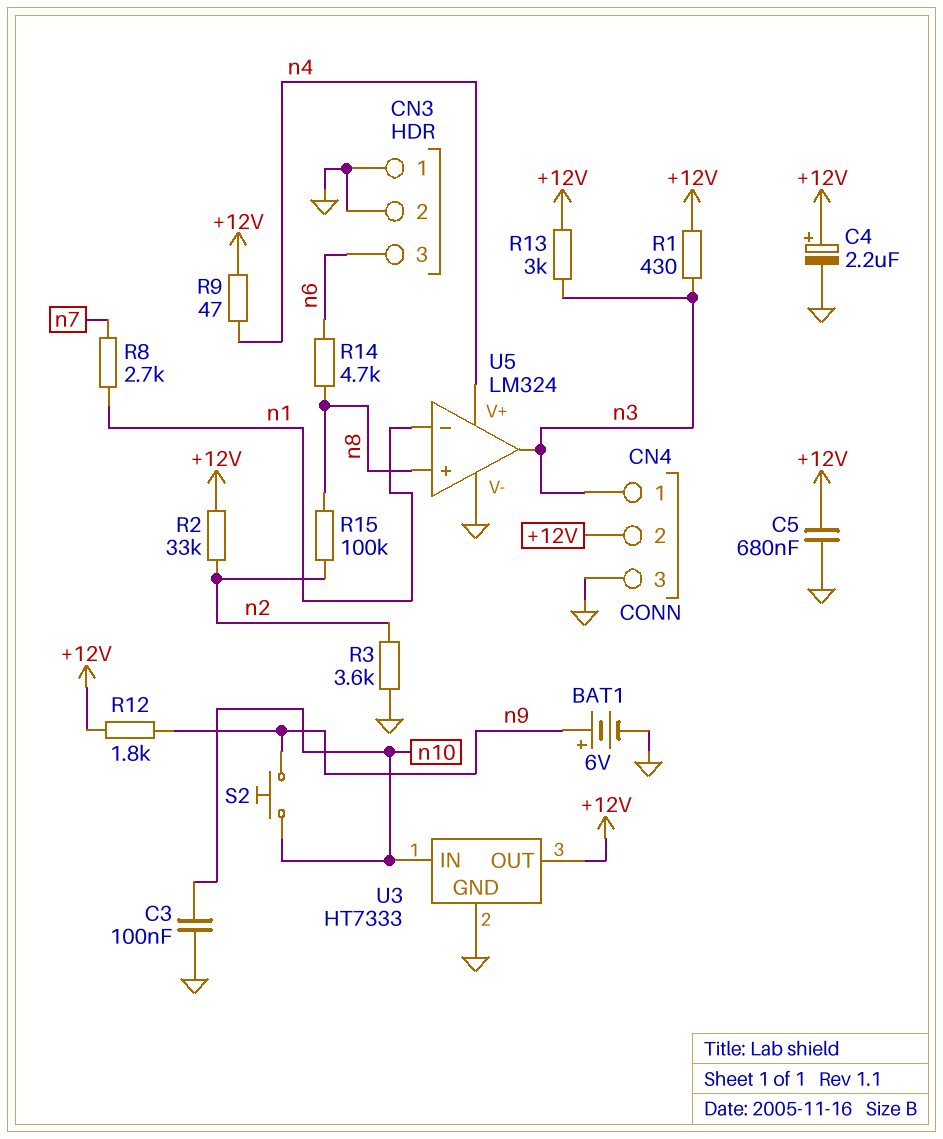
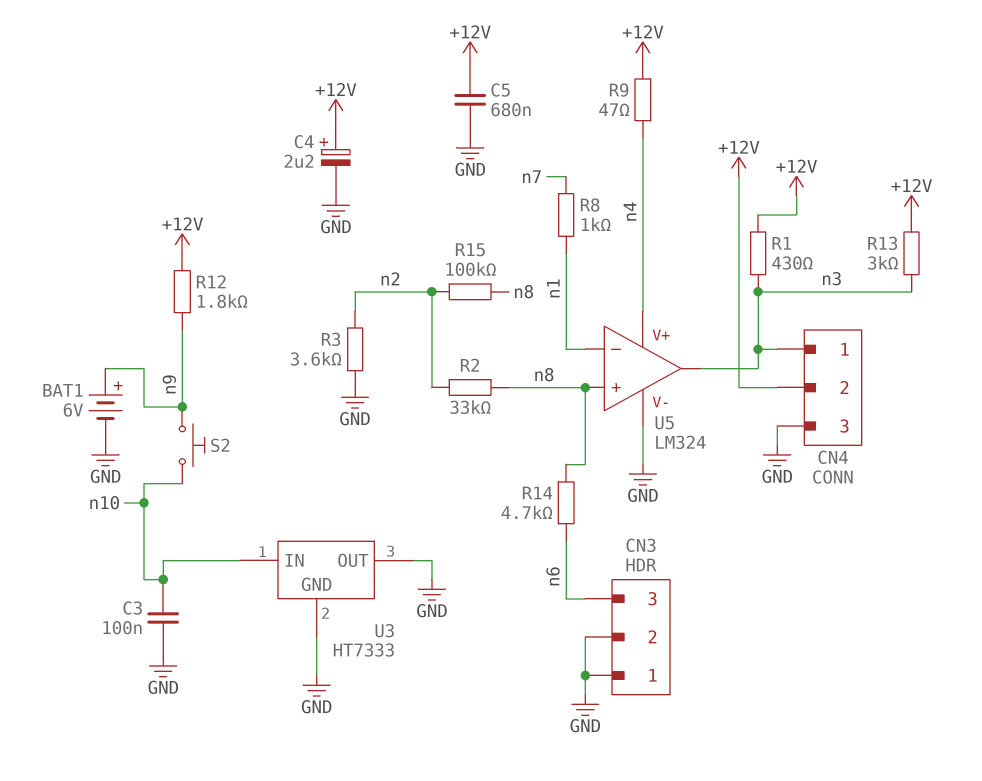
R2: 33k (+12V, n2) -> 33k (n2, n8)
R8: 2.7k (n1, n7) -> 1k (n1, n7)
U3 pin OUT: +12V -> GND

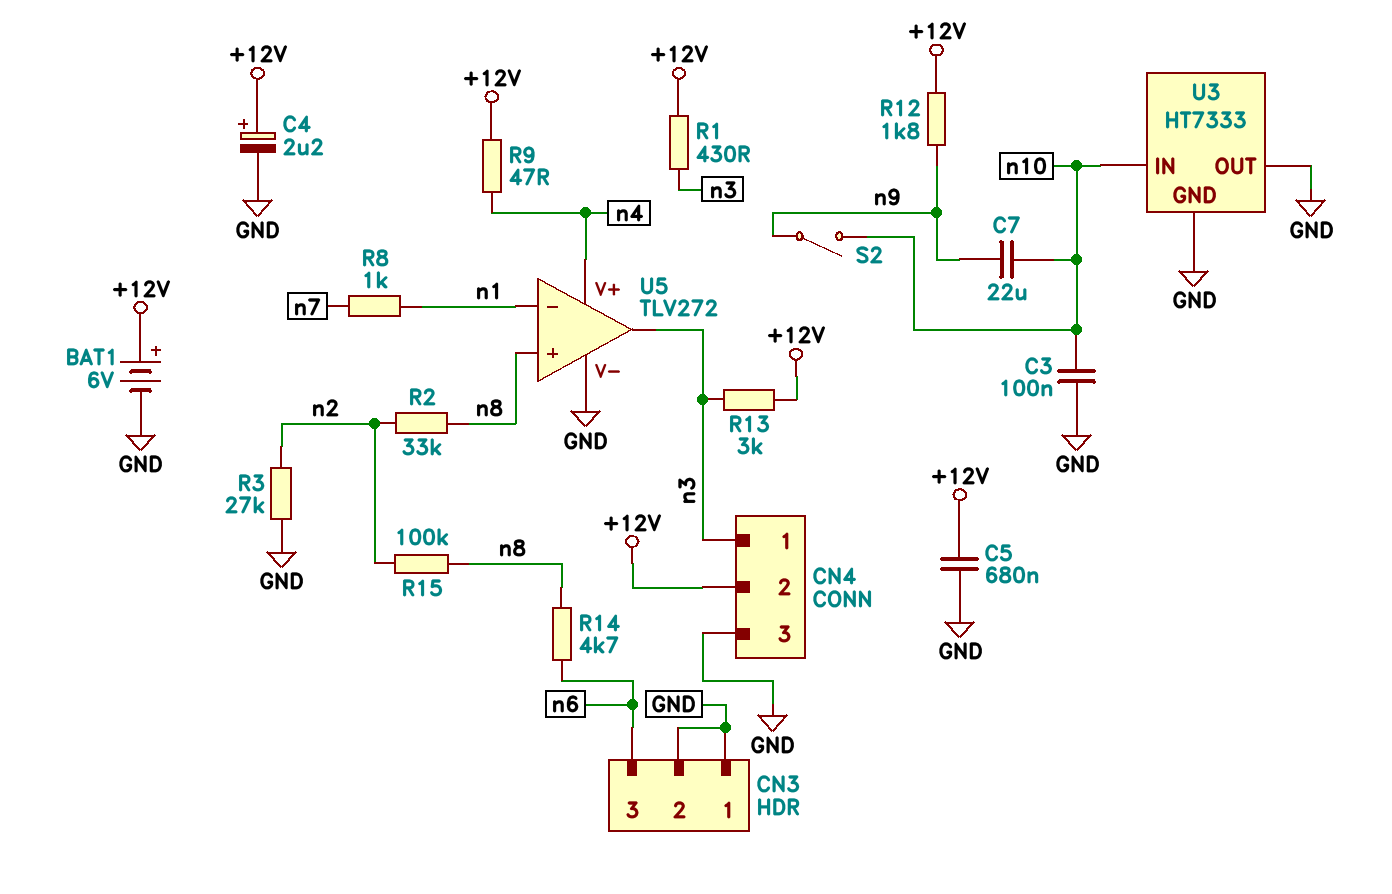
BAT1: 6V (plus n9, minus GND) -> 6V (plus +12V, minus GND)
C7: none -> 22uF (n9, n10)
R3: 3.6k (GND, n2) -> 27k (GND, n2)
S2: button (n9, n10) -> switch (n9, n10)
U5: LM324 -> TLV272

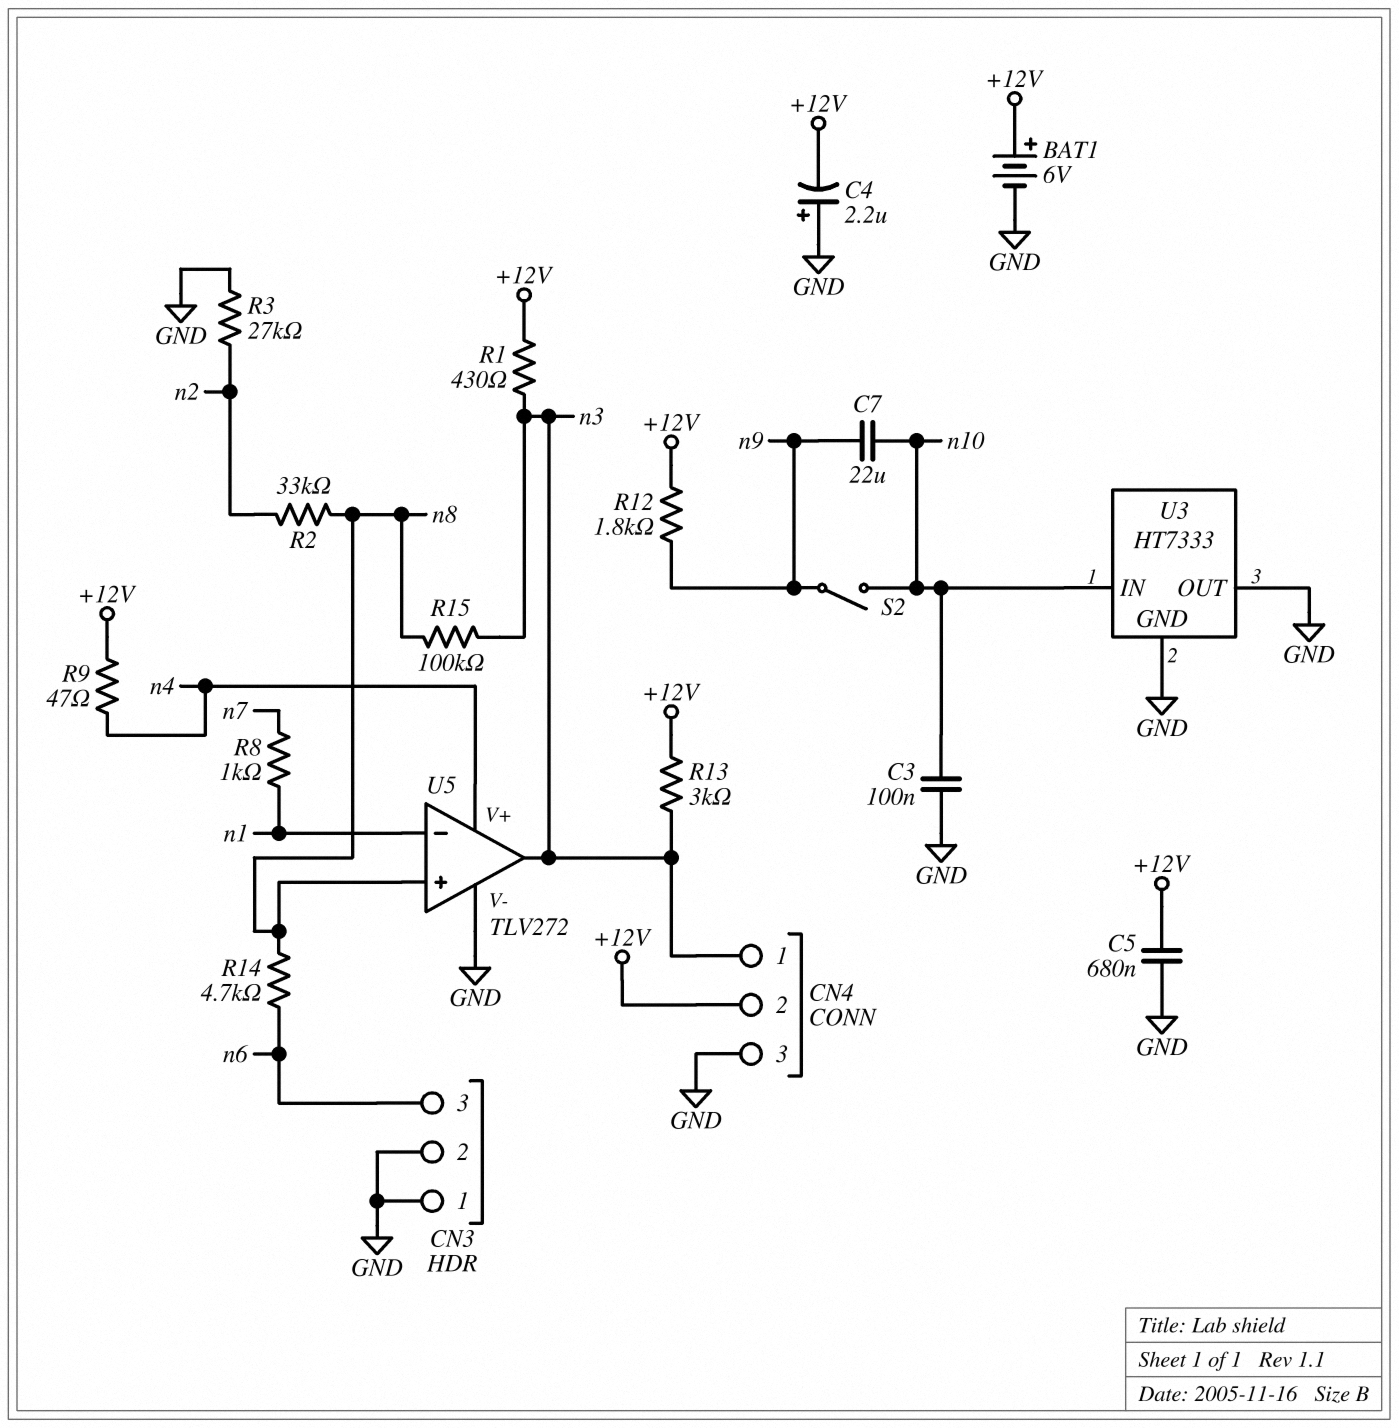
C4: 2.2uF (plus +12V, minus GND) -> 2.2uF (plus GND, minus +12V)
R15: 100k (n2, n8) -> 100k (n3, n8)

